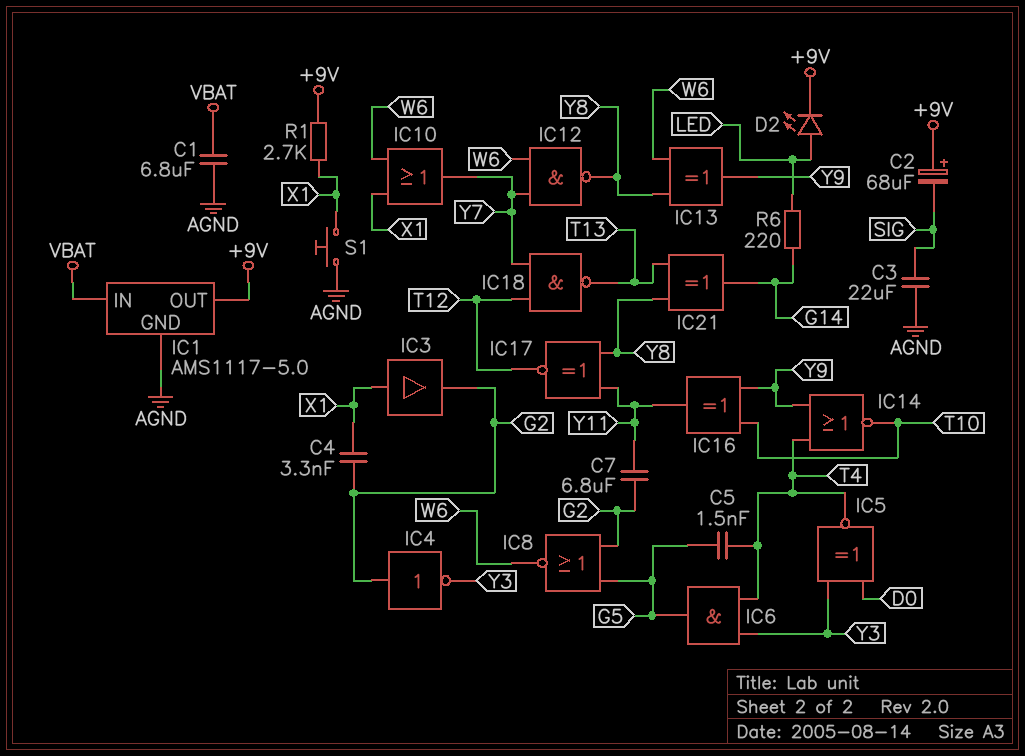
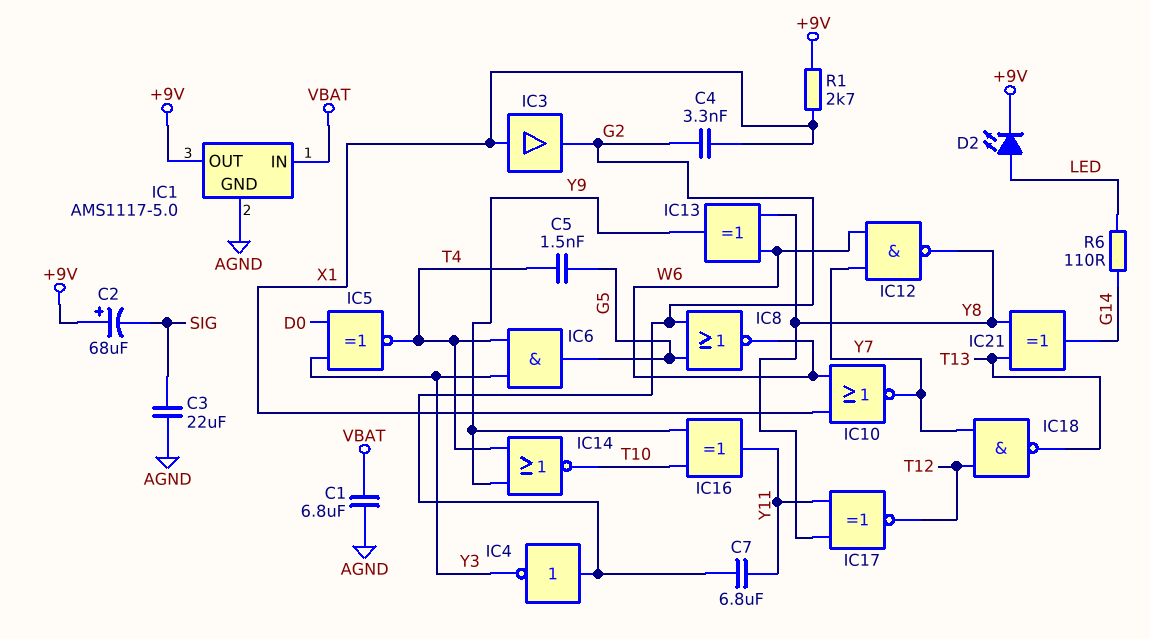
IC10: OR (in W6, in X1, out Y7) -> NOR (in W6, in X1, out Y7)
R6: 220 (G14, LED) -> 110 (G14, LED)
S1: button (AGND, X1) -> none

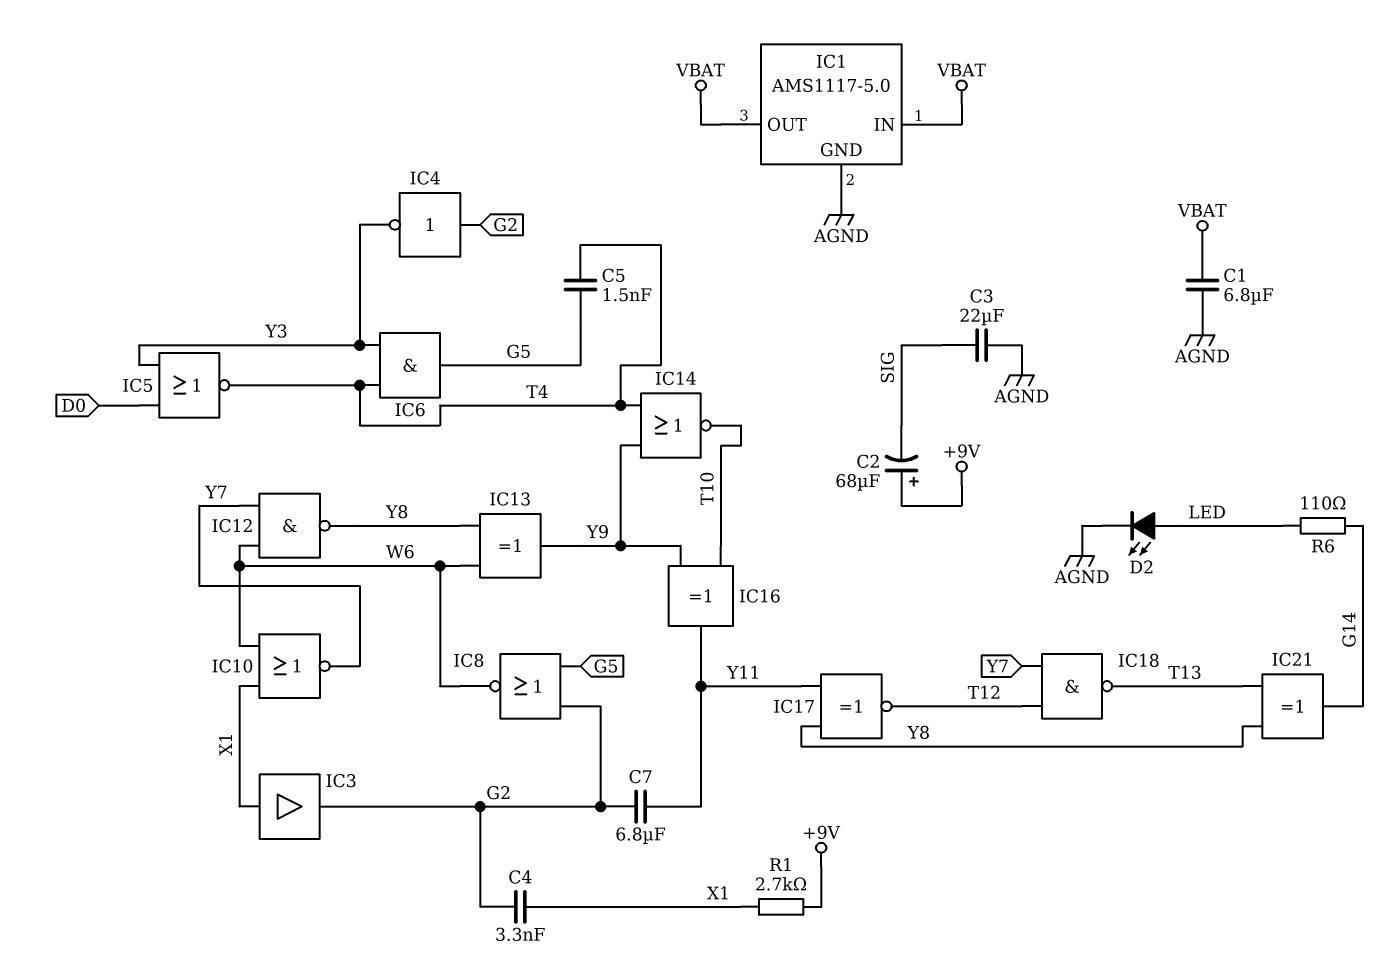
D2: LED (A LED, K +9V) -> LED (A LED, K AGND)
IC1 pin OUT: +9V -> VBAT
IC5: XNOR (in D0, in Y3, out T4) -> NOR (in D0, in Y3, out T4)

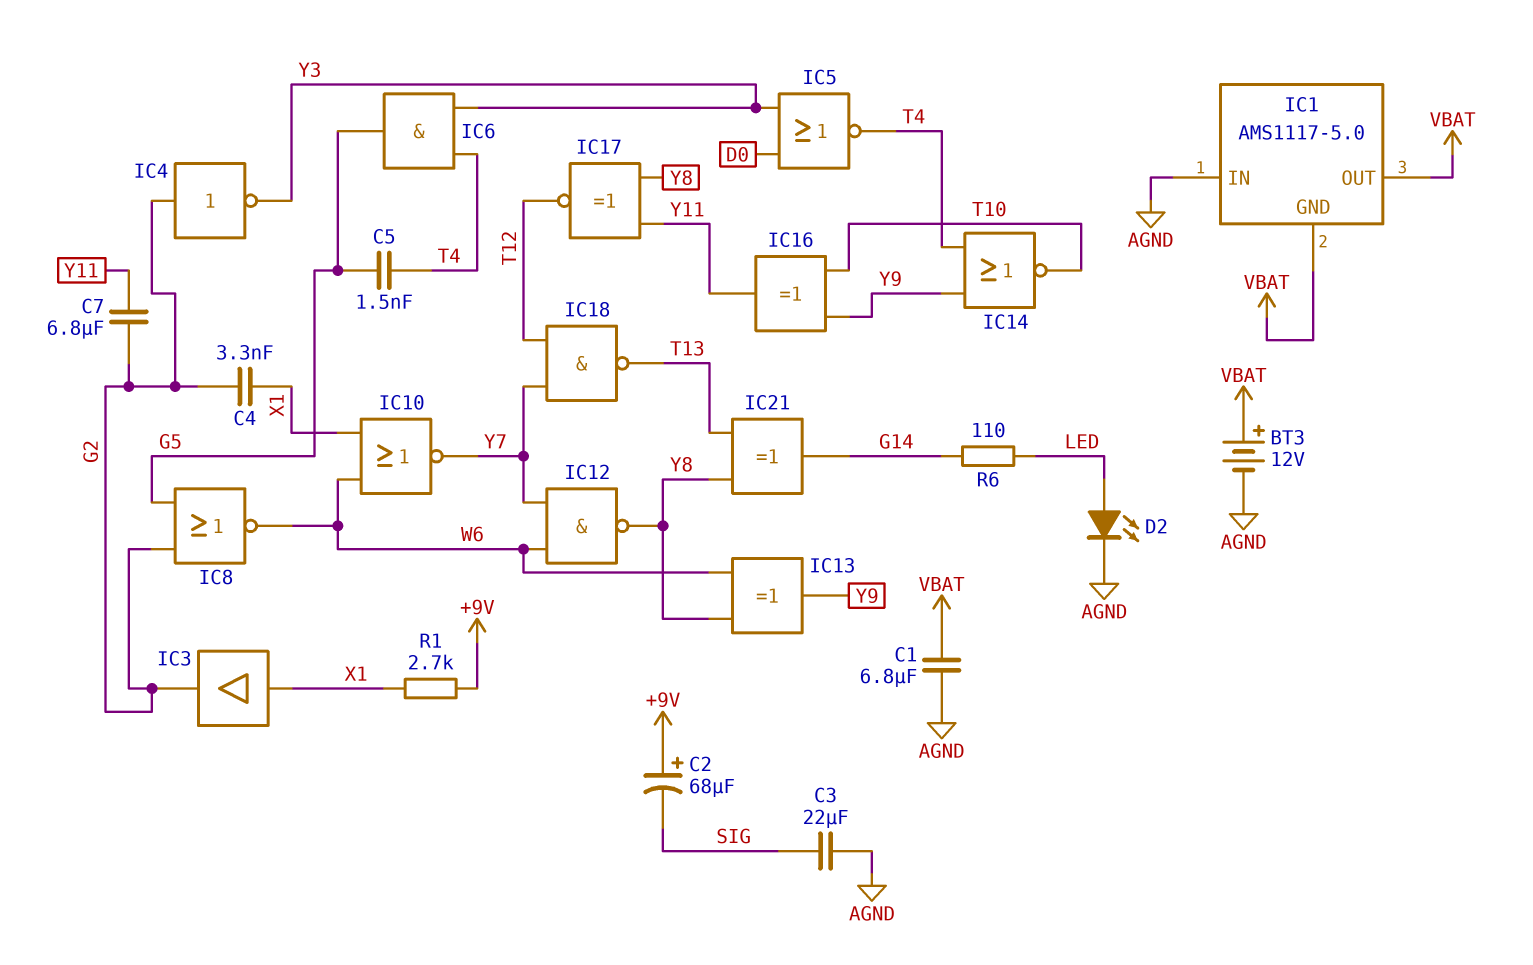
BT3: none -> 12V (plus VBAT, minus AGND)
IC1 pin GND: AGND -> VBAT
IC1 pin IN: VBAT -> AGND

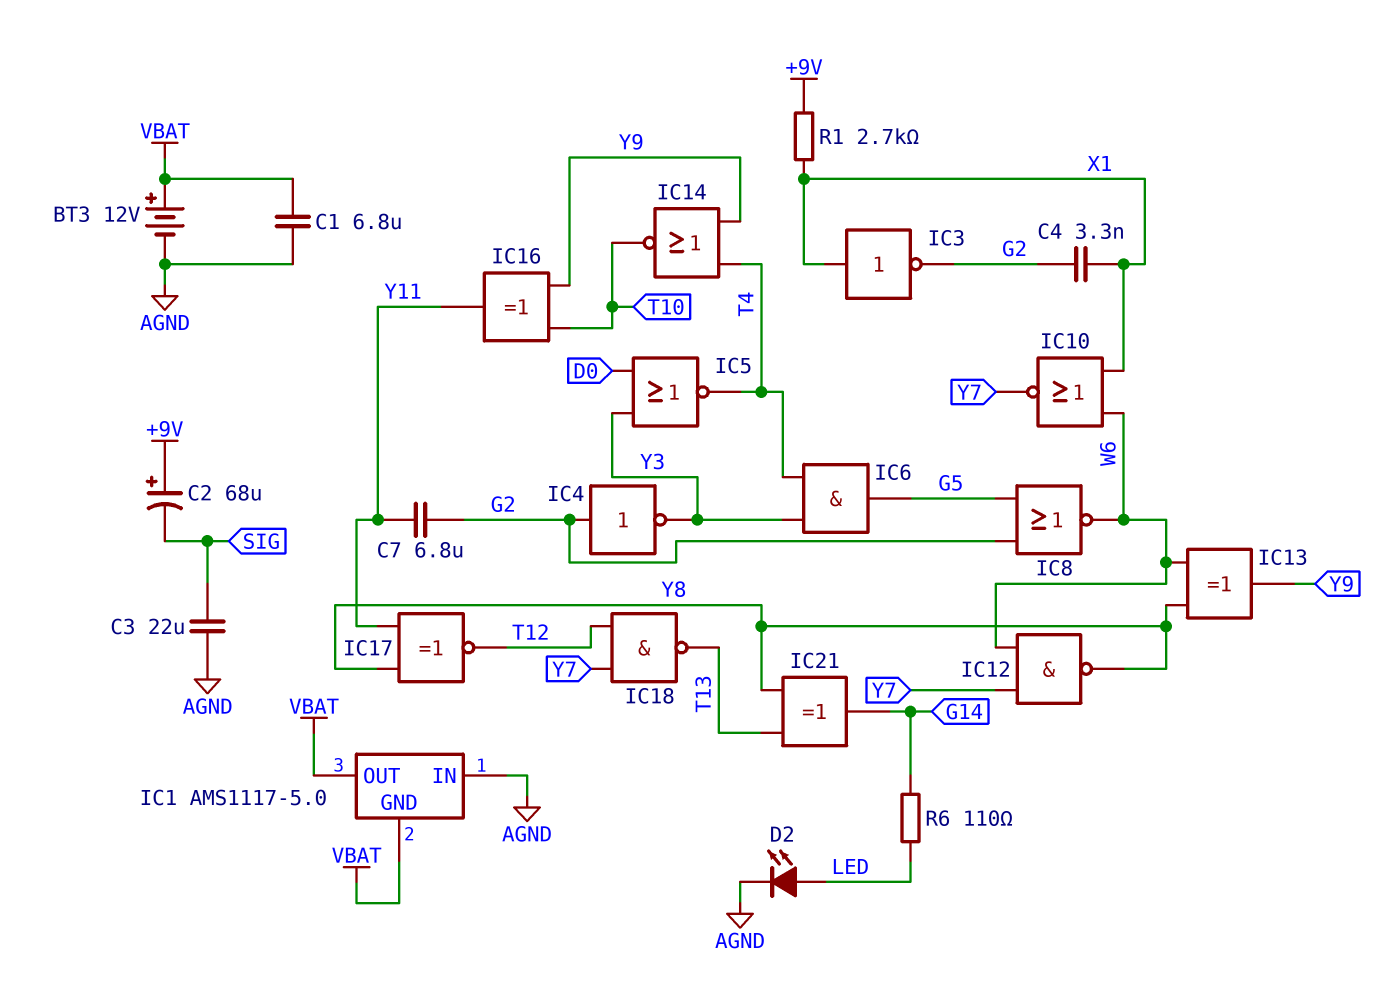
C5: 1.5nF (G5, T4) -> none
IC3: buffer (in X1, out G2) -> NOT (in X1, out G2)

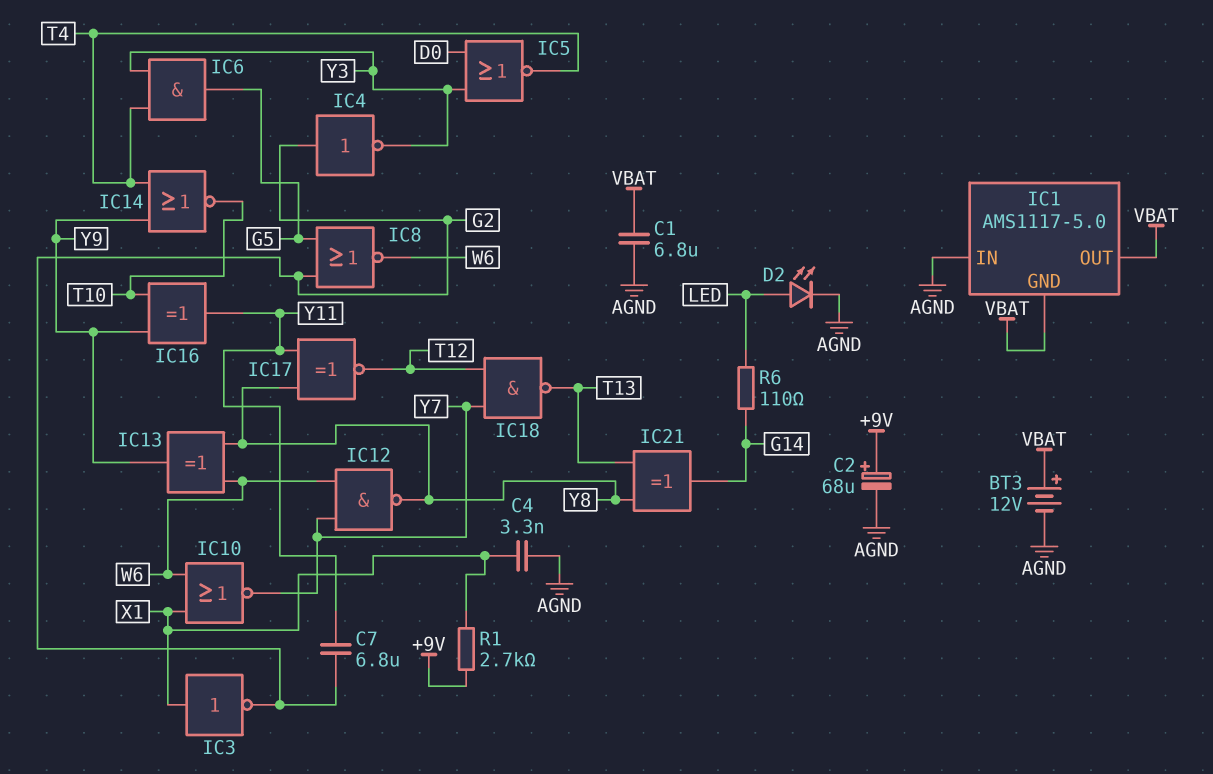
C2: 68uF (plus +9V, minus SIG) -> 68uF (plus +9V, minus AGND)
C3: 22uF (AGND, SIG) -> none
C4: 3.3nF (G2, X1) -> 3.3nF (AGND, X1)

